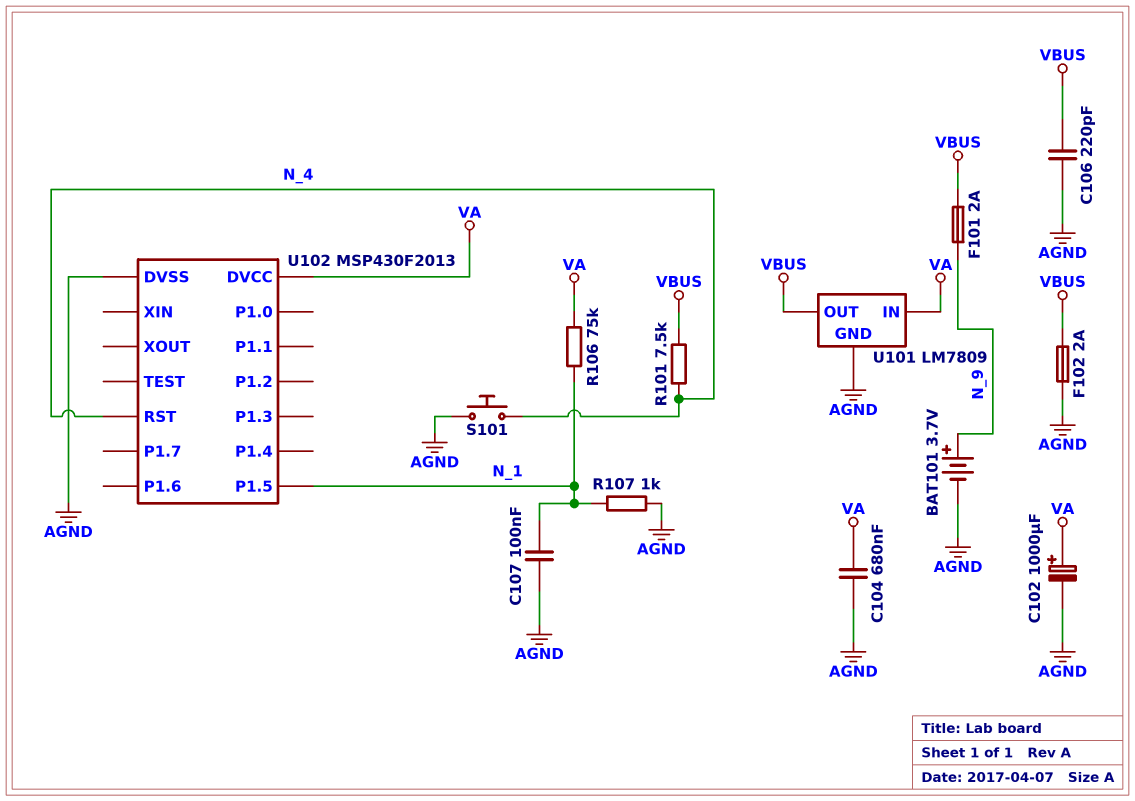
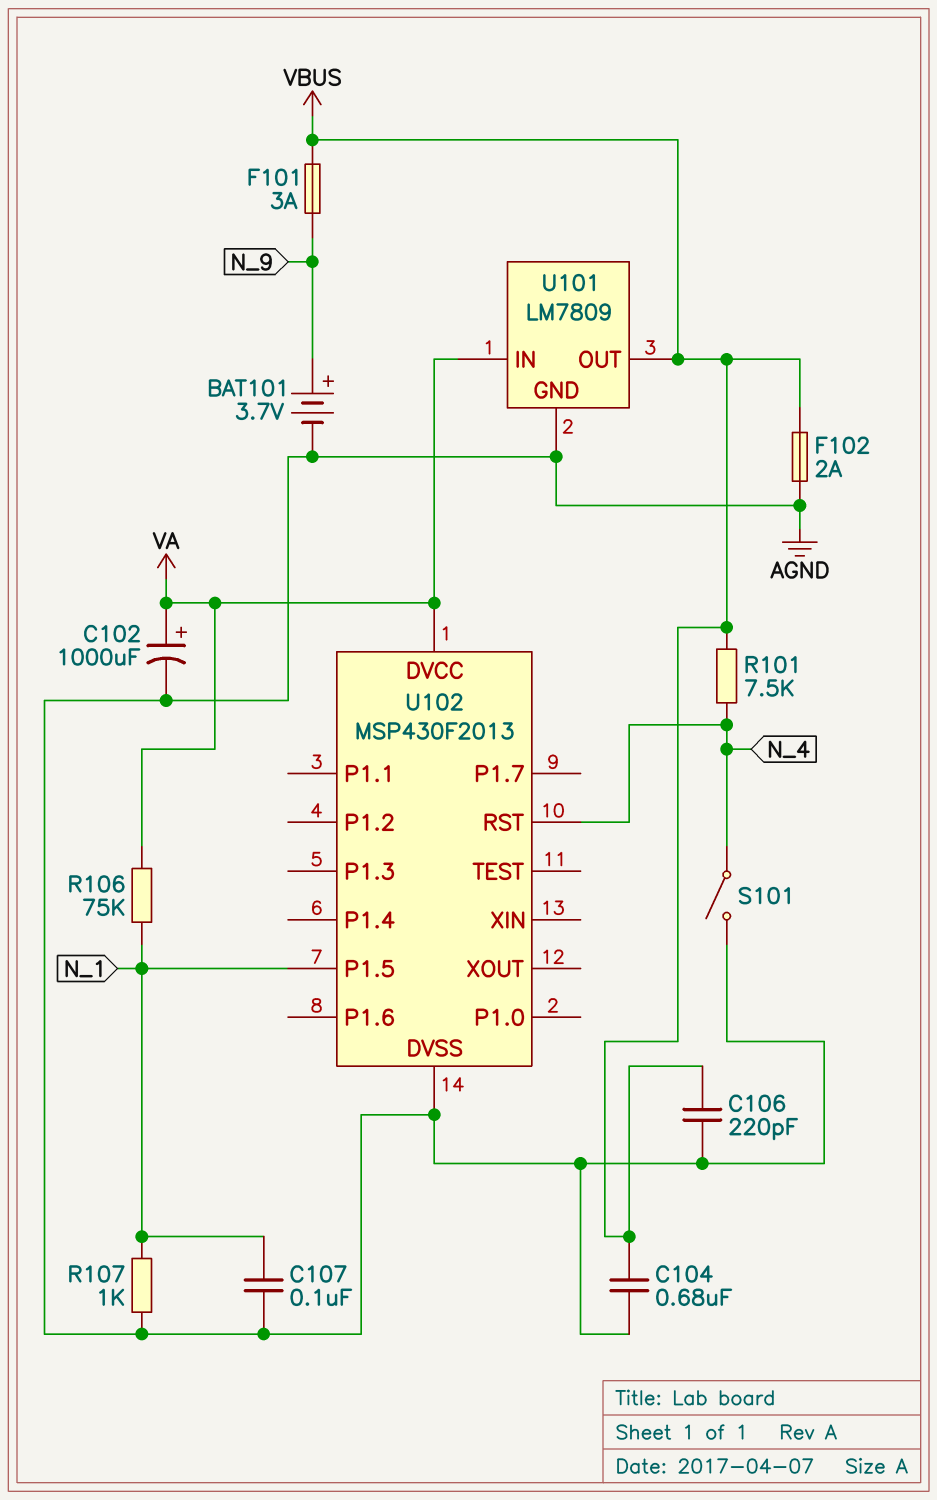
C104: 680nF (AGND, VA) -> 680nF (AGND, VBUS)
F101: 2A (N_9, VBUS) -> 3A (N_9, VBUS)
S101: button (AGND, N_4) -> switch (AGND, N_4)

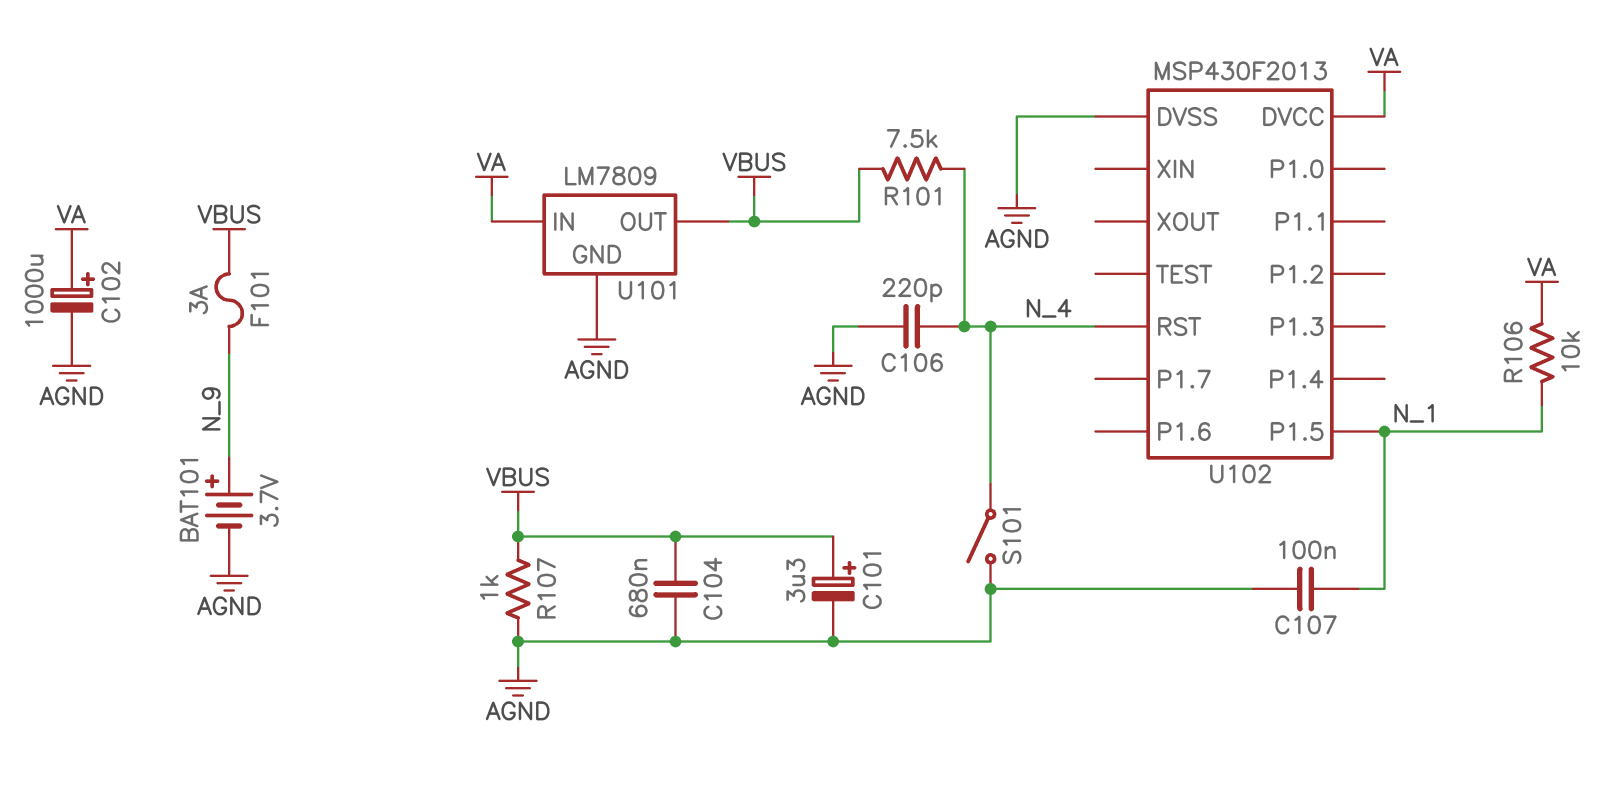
C101: none -> 3.3uF (plus VBUS, minus AGND)
C106: 220pF (AGND, VBUS) -> 220pF (AGND, N_4)
F102: 2A (AGND, VBUS) -> none
R106: 75k (N_1, VA) -> 10k (N_1, VA)
R107: 1k (AGND, N_1) -> 1k (AGND, VBUS)

